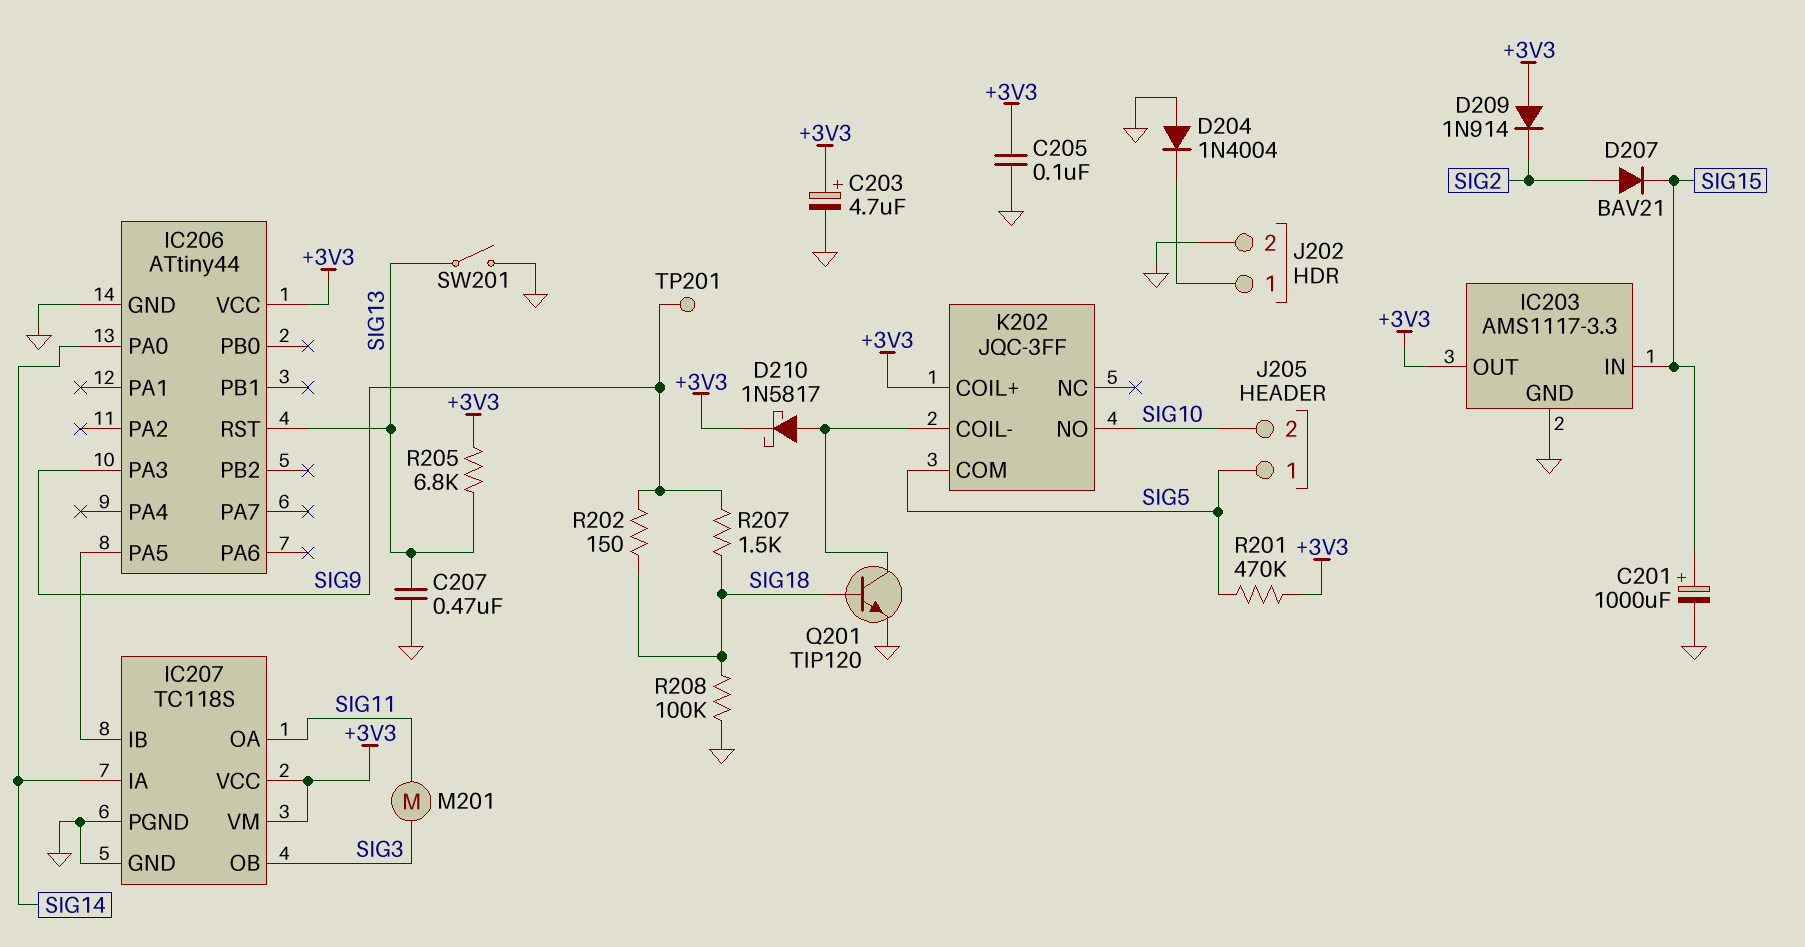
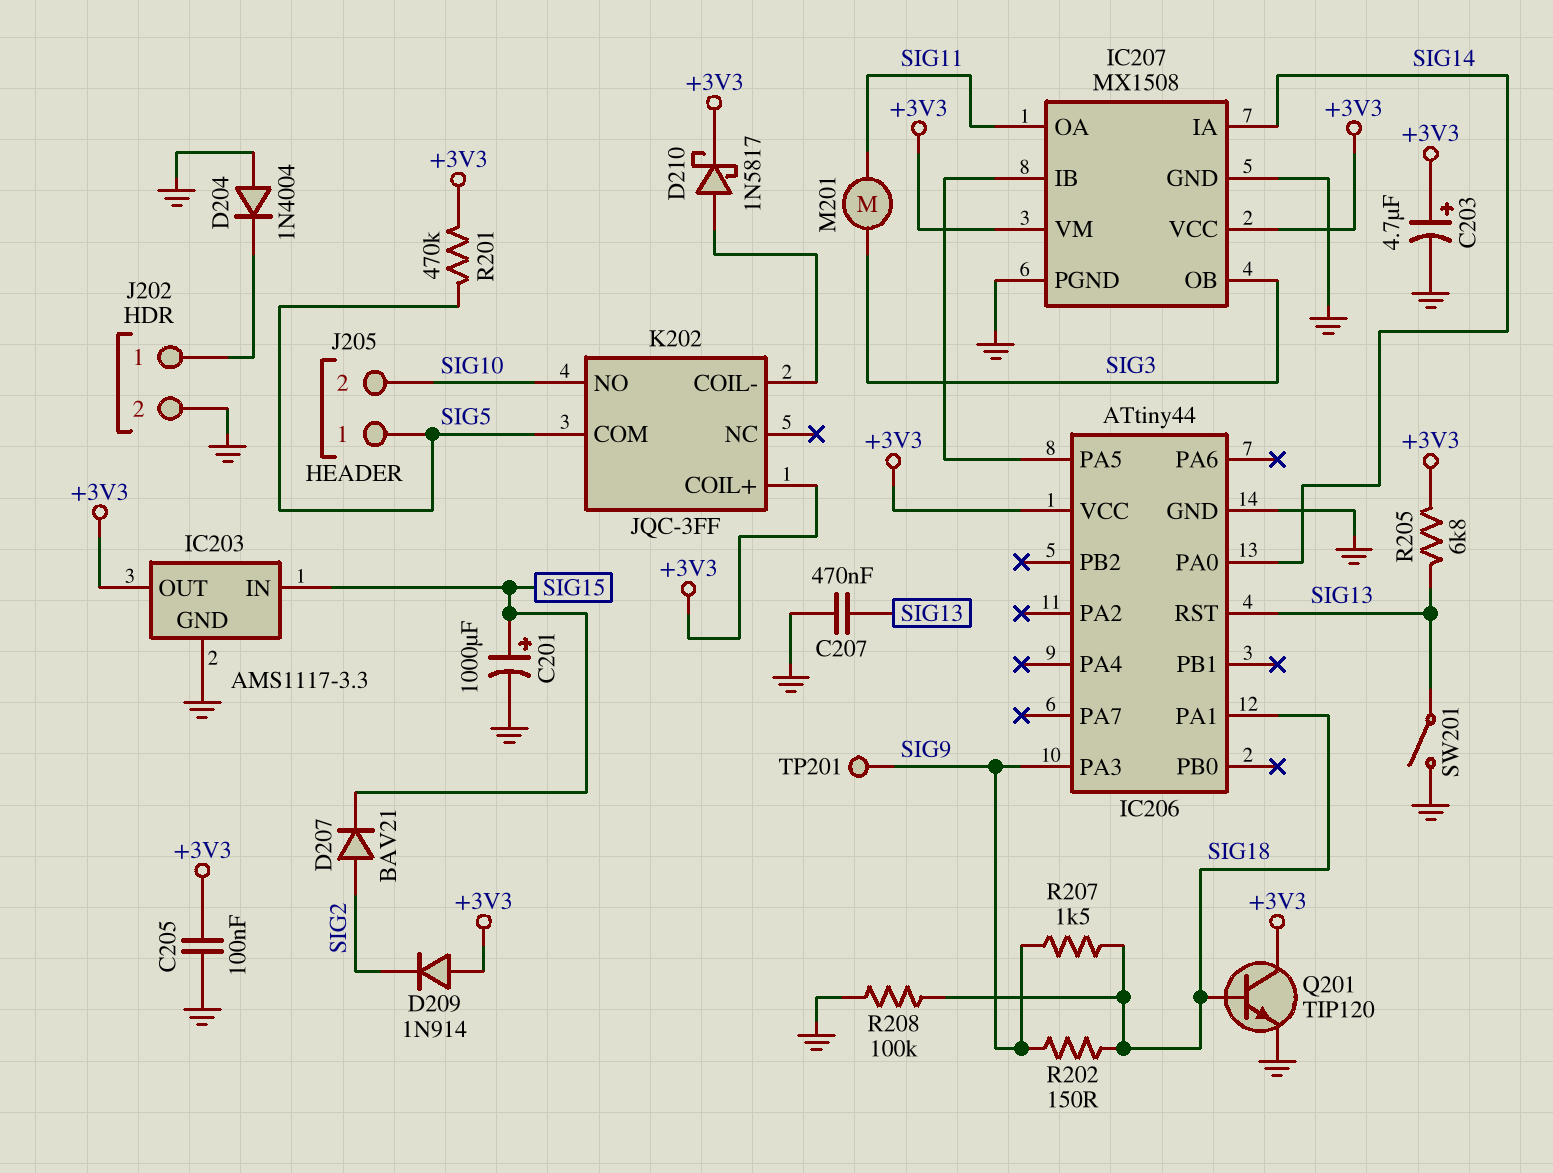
IC206 pin PA1: none -> SIG18
IC207: TC118S -> MX1508
Q201: NPN TIP120 (B SIG18, C K202/COIL-, E GND) -> NPN TIP120 (B SIG18, C +3V3, E GND)

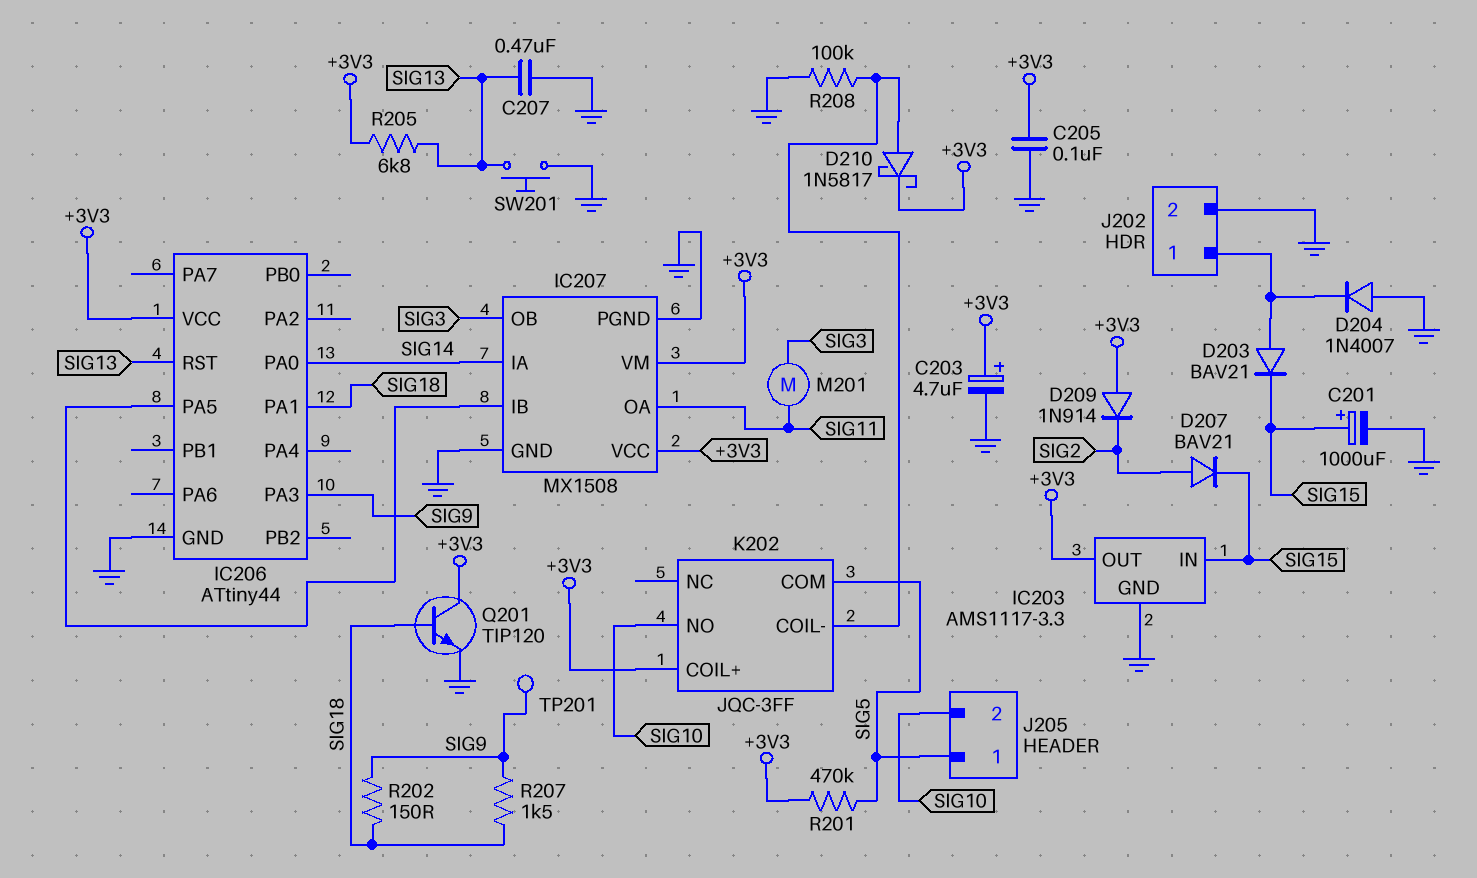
D203: none -> diode BAV21 (A J202/1, K SIG15)
D204: diode 1N4004 (A GND, K J202/1) -> diode 1N4007 (A GND, K J202/1)
R208: 100k (GND, SIG18) -> 100k (GND, K202/COIL-)
SW201: switch (GND, SIG13) -> button (GND, SIG13)

